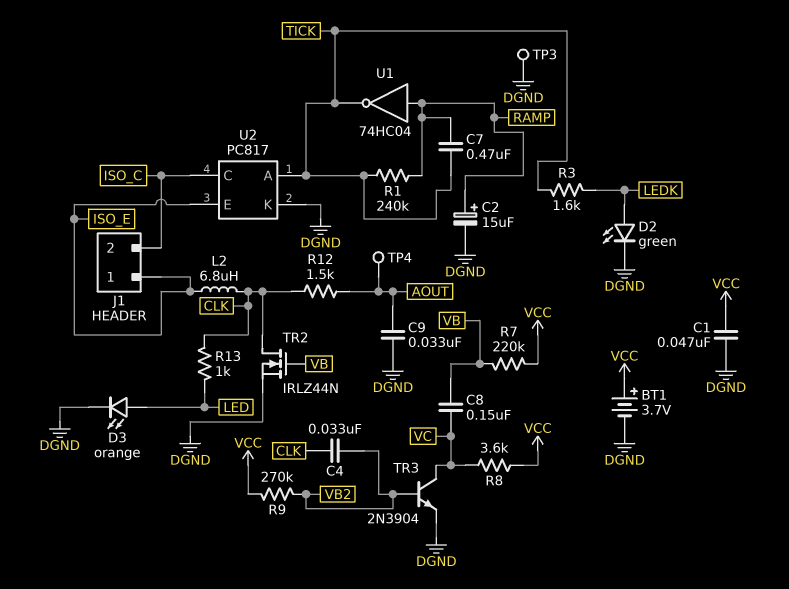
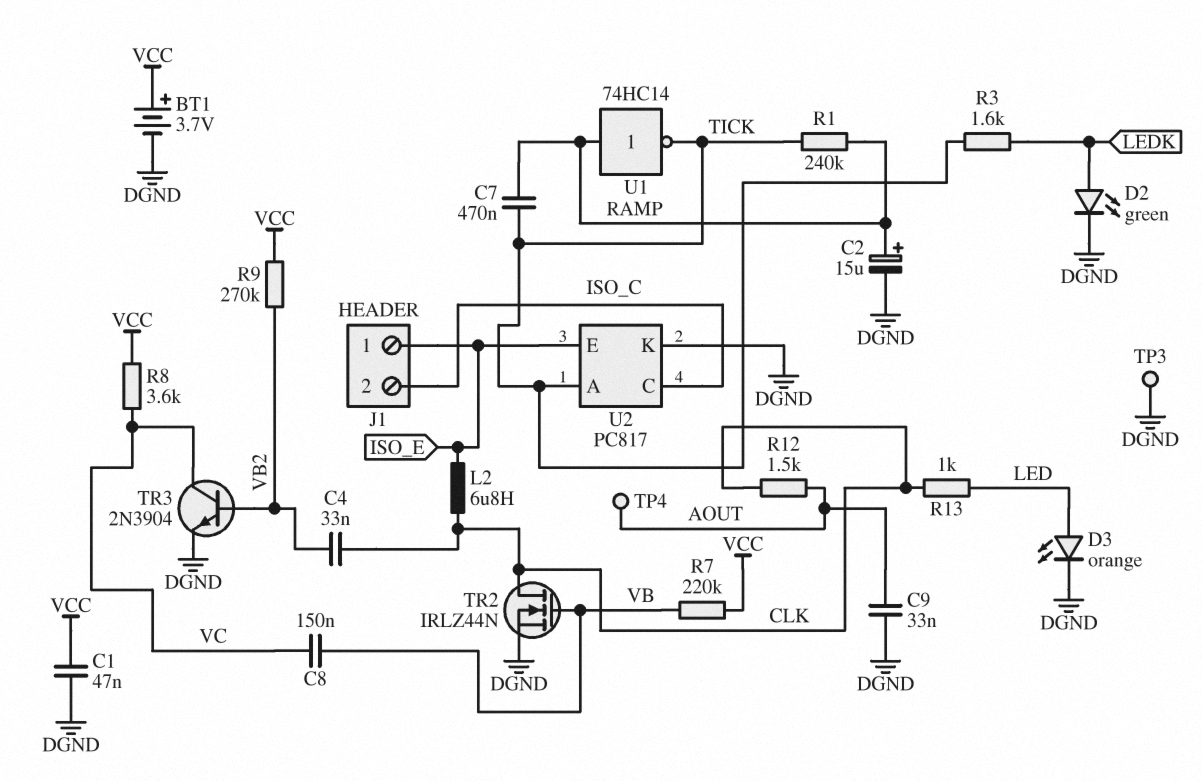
U1: NOT 74HC04 (in RAMP, out TICK) -> NOT 74HC14 (in RAMP, out TICK)

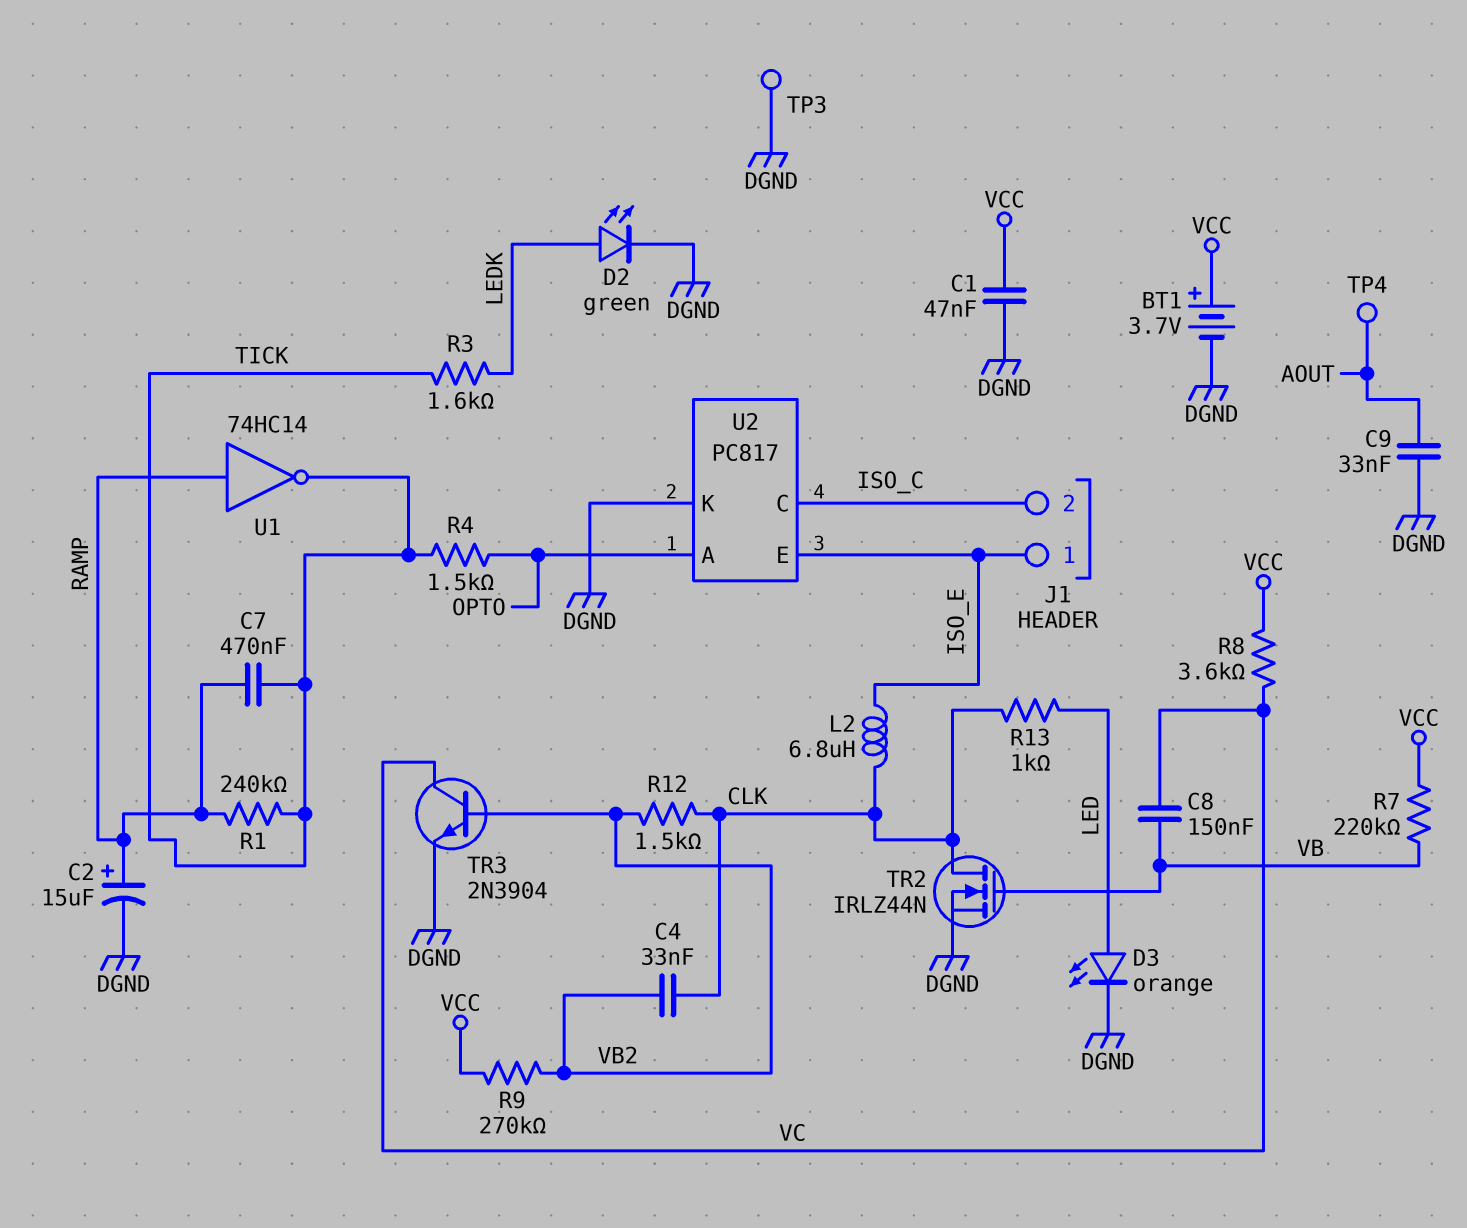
R4: none -> 1.5k (OPTO, TICK)
R12: 1.5k (AOUT, CLK) -> 1.5k (CLK, VB2)
U2 pin A: TICK -> OPTO

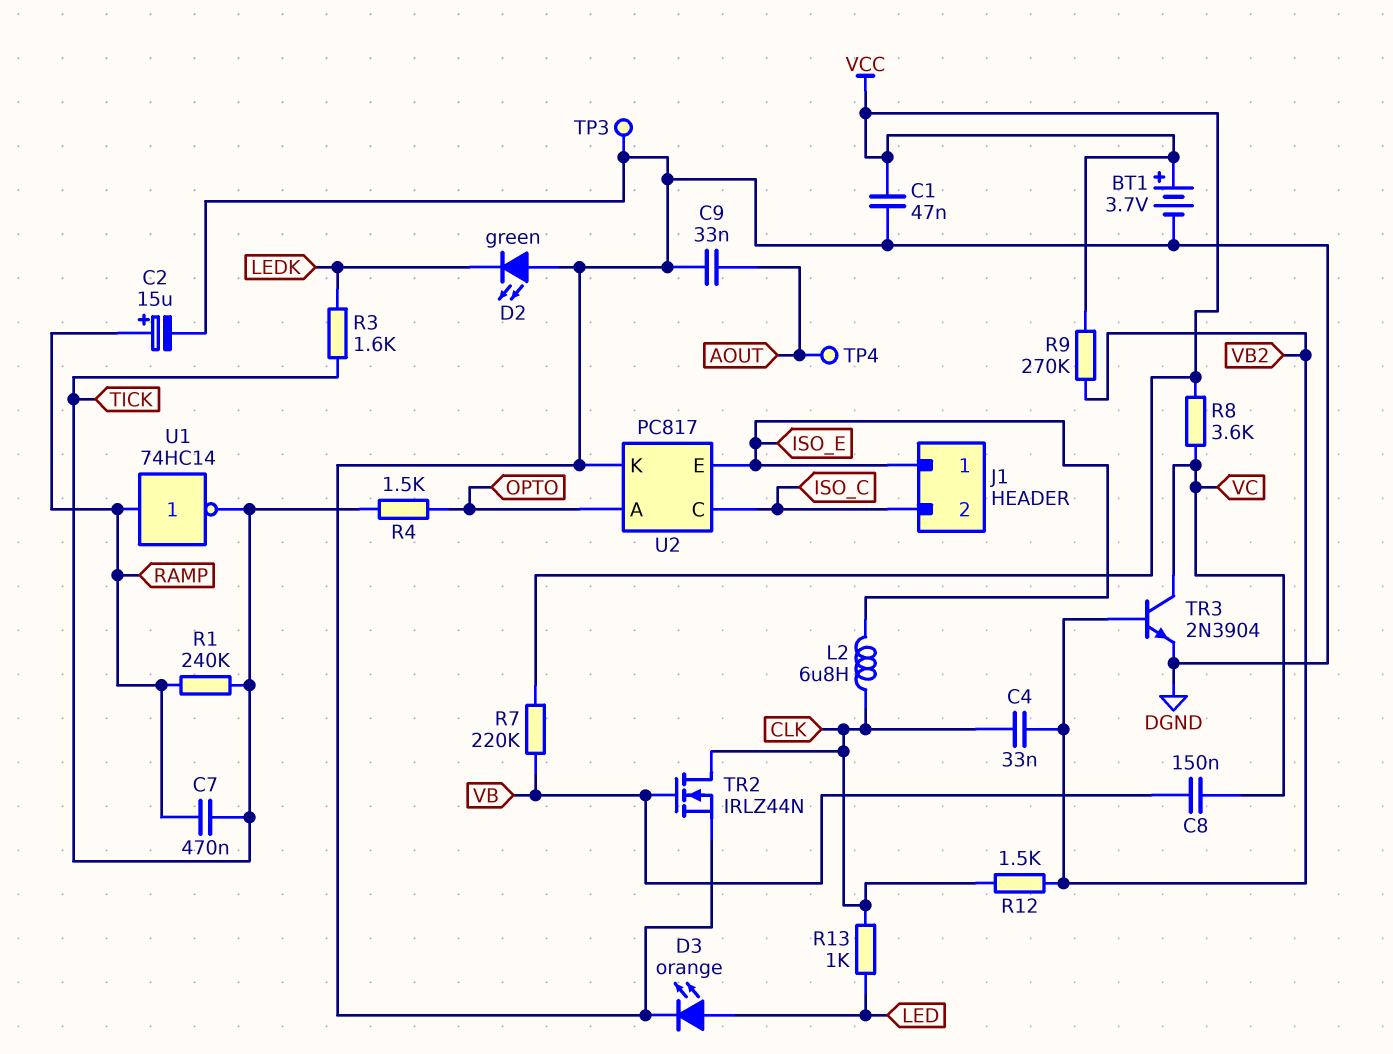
D2: LED green (A LEDK, K DGND) -> LED green (A DGND, K LEDK)

